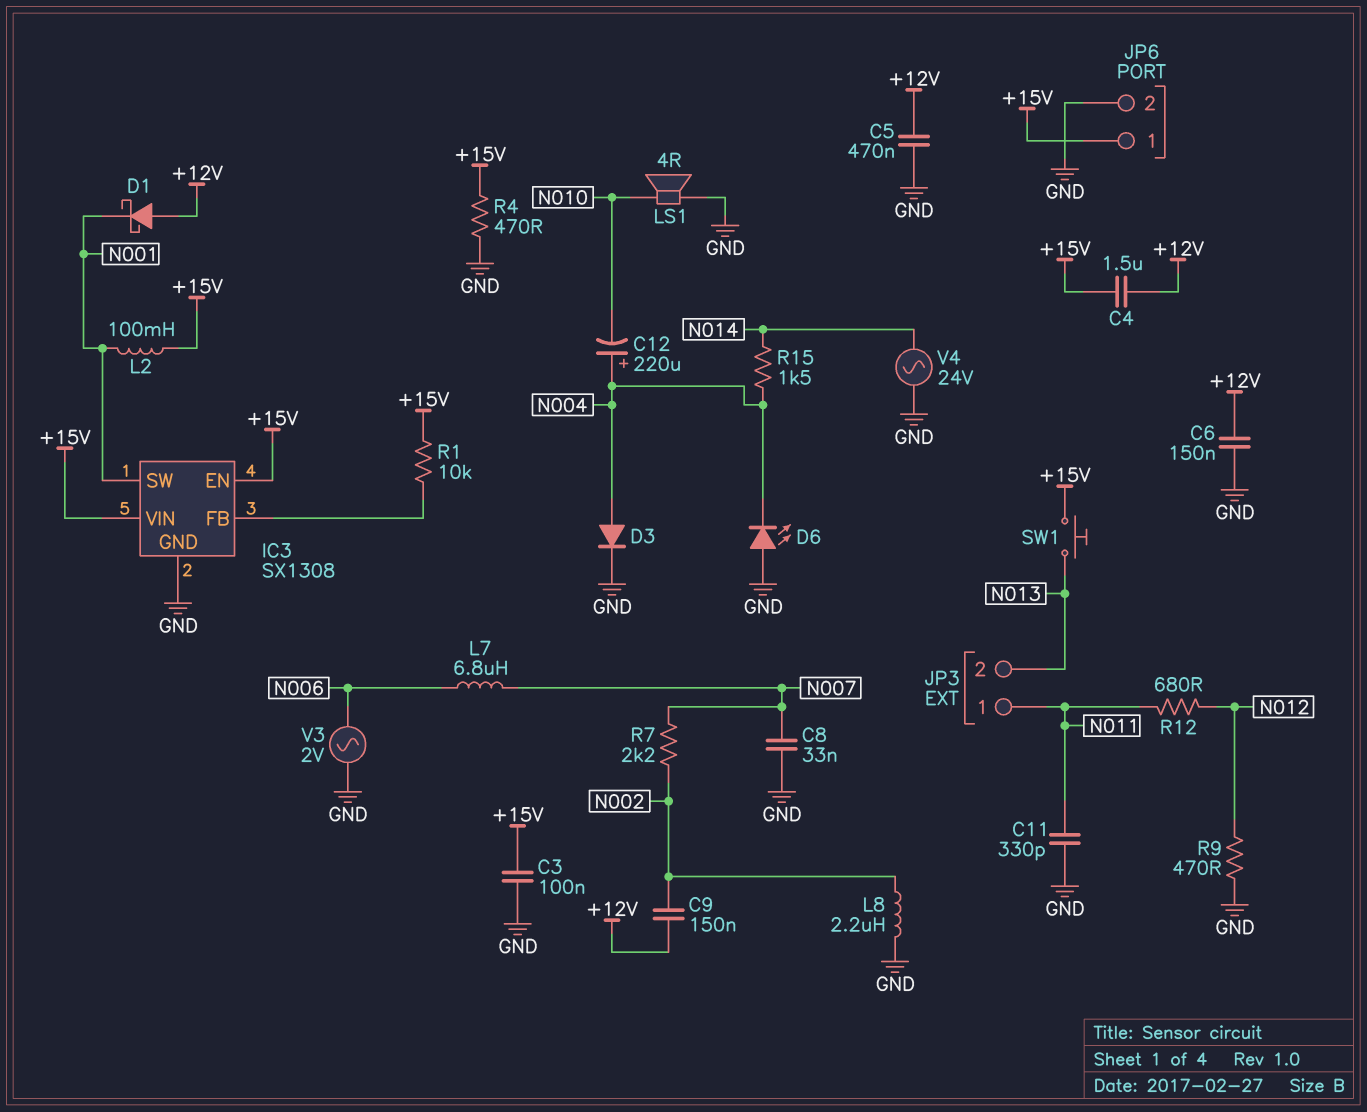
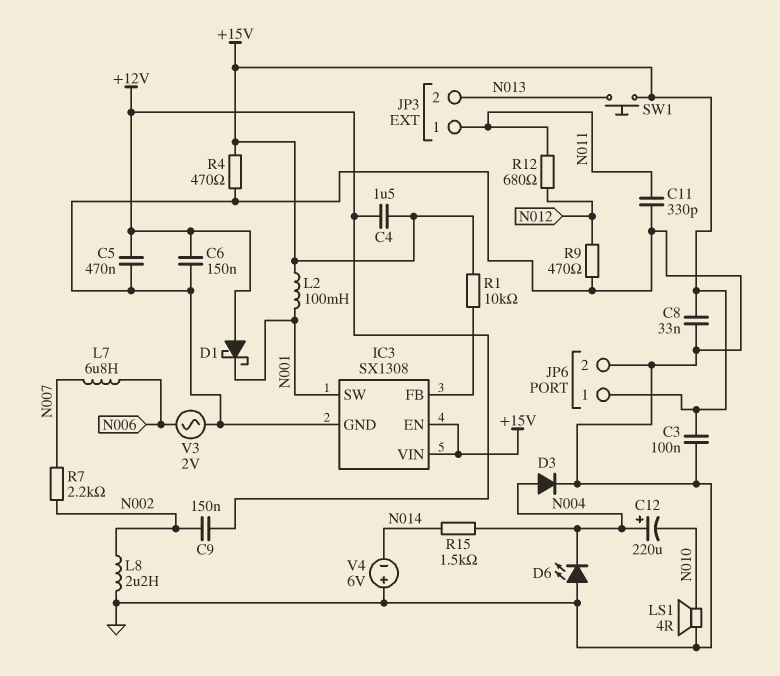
C8: 33nF (GND, N007) -> 33nF (+15V, GND)
V4: AC 24V (GND, N014) -> 6V (plus GND, minus N014)

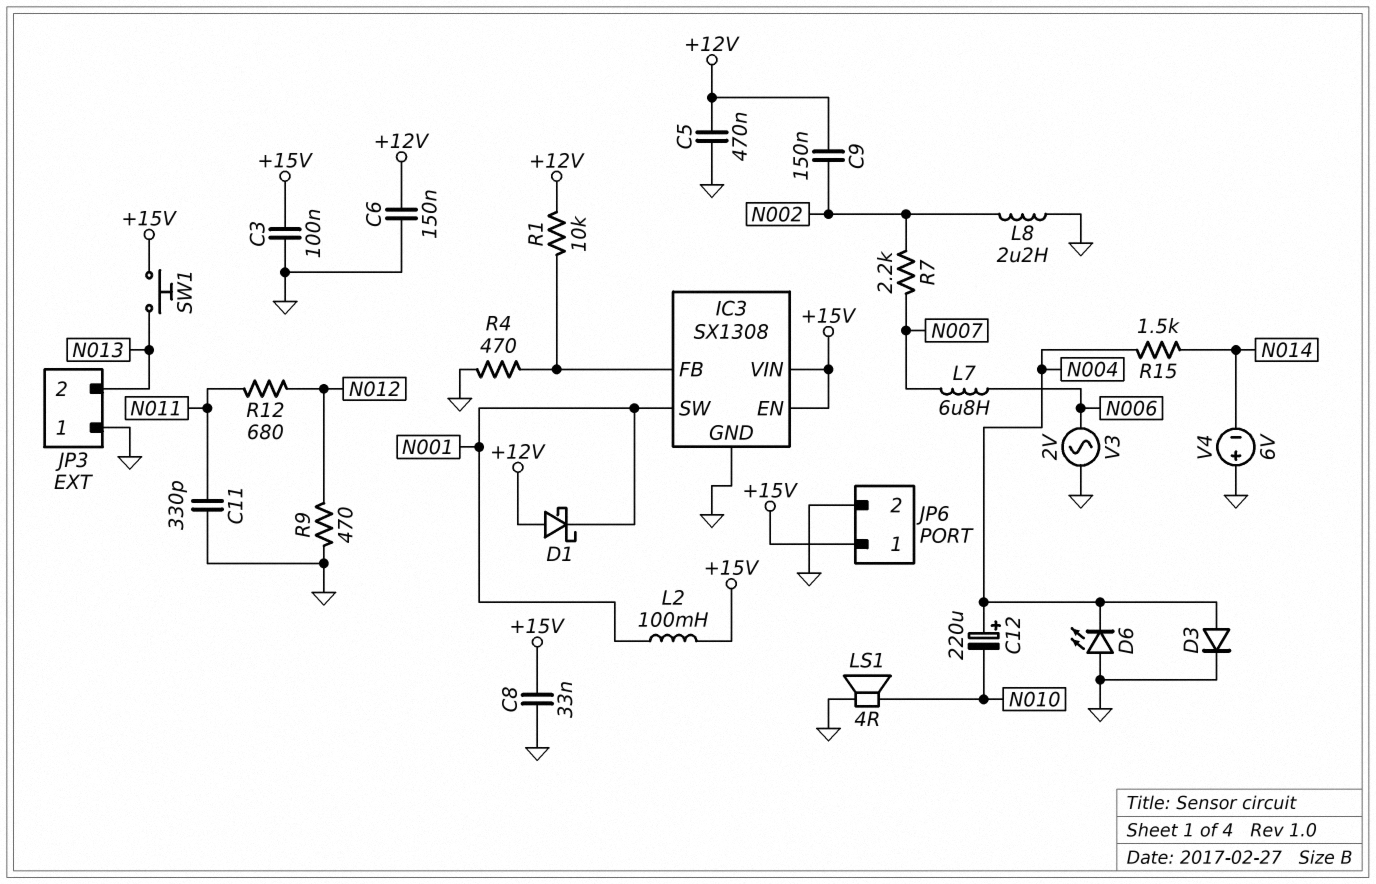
C4: 1.5uF (+12V, +15V) -> none
JP3 pin 1: N011 -> GND
R1: 10k (+15V, IC3/FB) -> 10k (+12V, IC3/FB)
R4: 470 (+15V, GND) -> 470 (GND, IC3/FB)

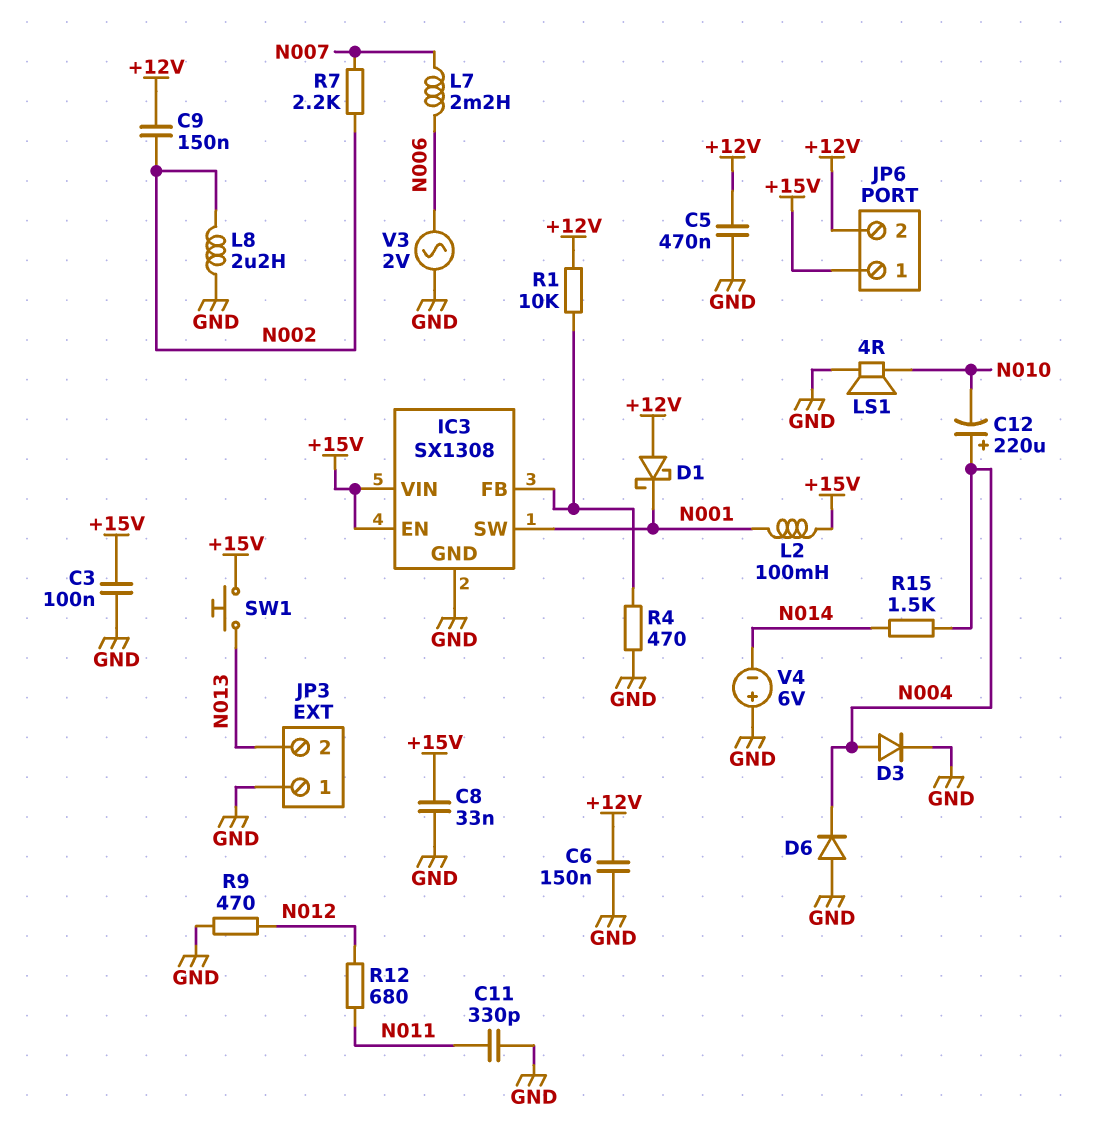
D6: LED (A GND, K N004) -> diode (A GND, K N004)
JP6 pin 2: GND -> +12V
L7: 6.8uH (N006, N007) -> 2.2mH (N006, N007)

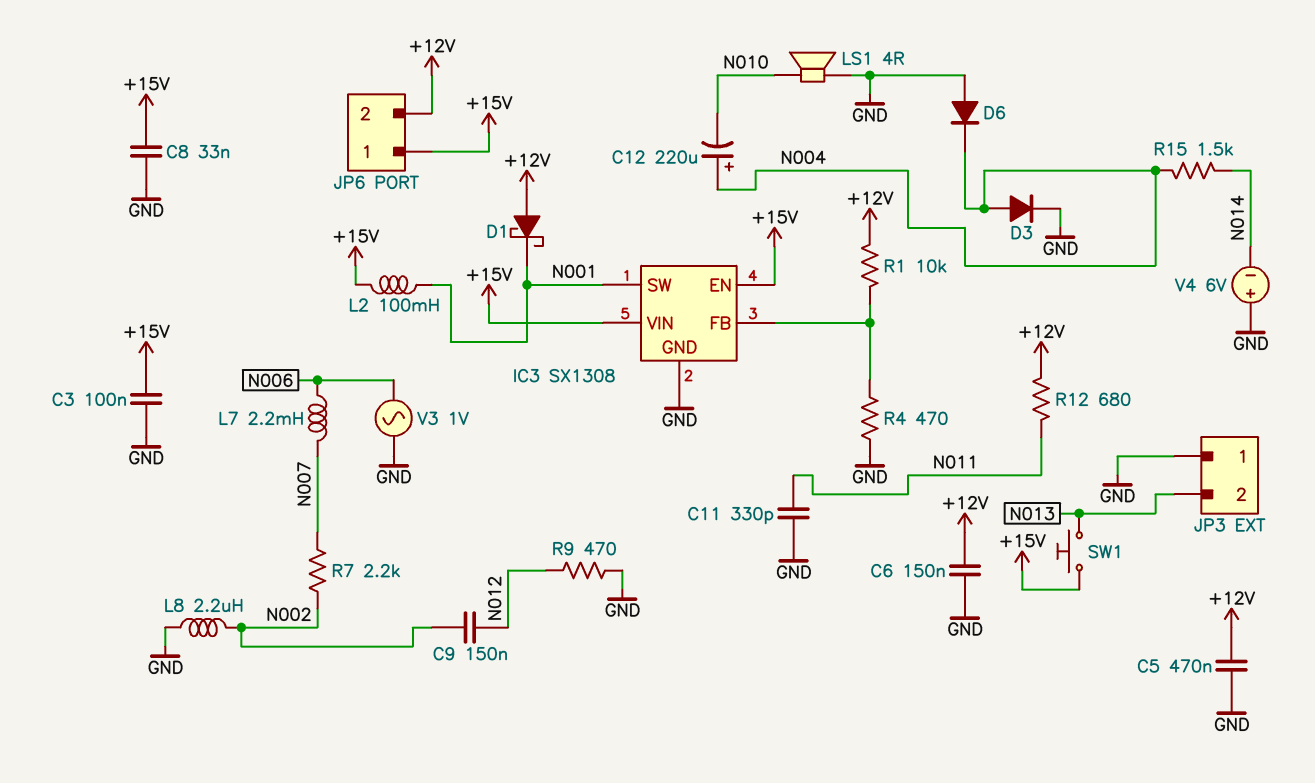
C9: 150nF (+12V, N002) -> 150nF (N002, N012)
R12: 680 (N011, N012) -> 680 (+12V, N011)
V3: AC 2V (GND, N006) -> AC 1V (GND, N006)

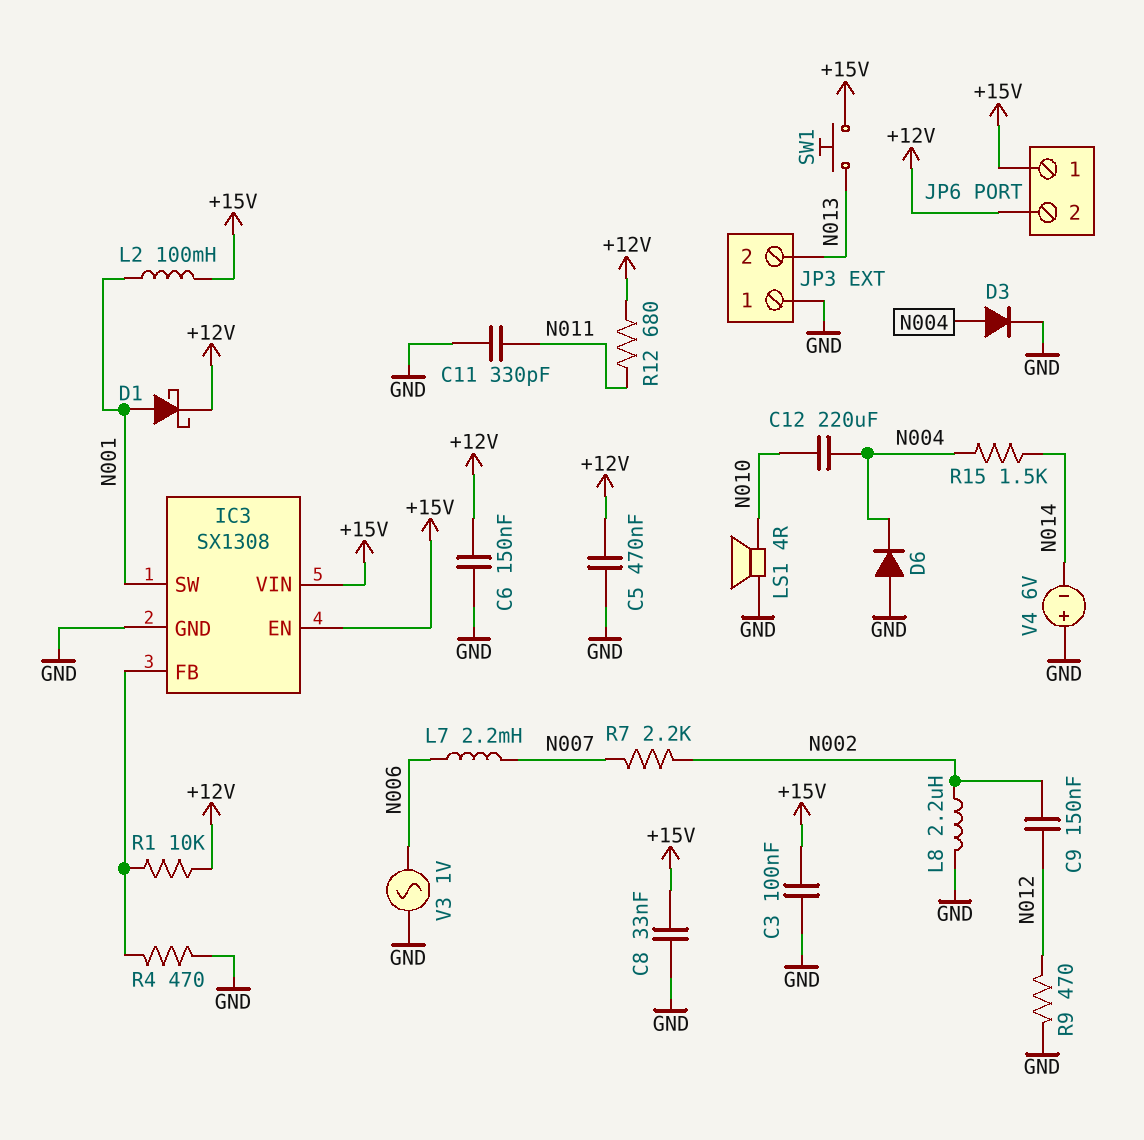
C12: 220uF (plus N004, minus N010) -> 220uF (N004, N010)
D1: schottky (A +12V, K N001) -> schottky (A N001, K +12V)

